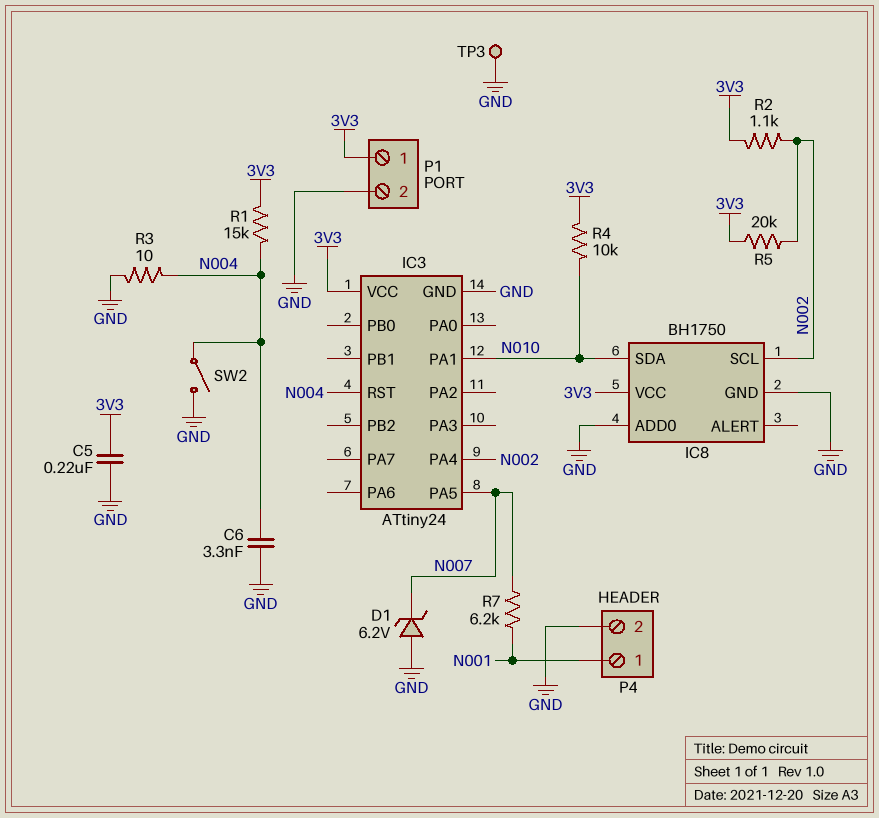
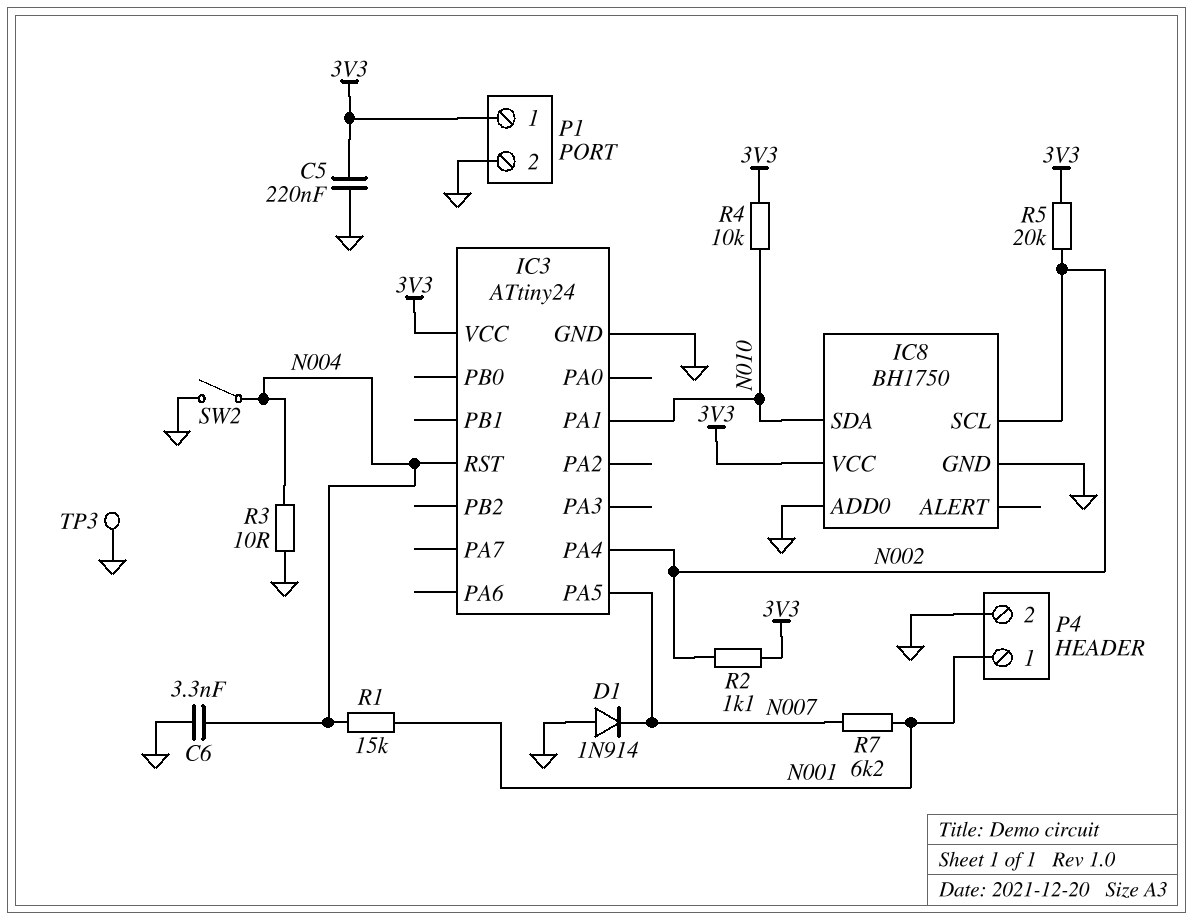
D1: zener 6.2V (A GND, K N007) -> diode 1N914 (A GND, K N007)
R1: 15k (3V3, N004) -> 15k (N001, N004)

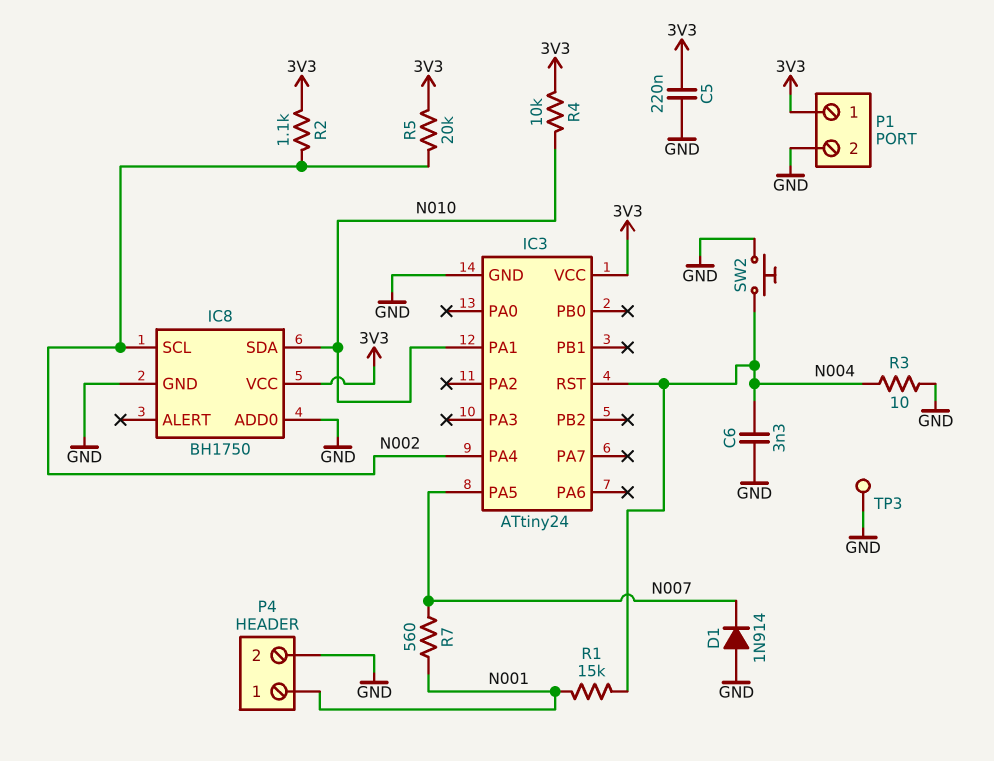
R7: 6.2k (N001, N007) -> 560 (N001, N007)
SW2: switch (GND, N004) -> button (GND, N004)

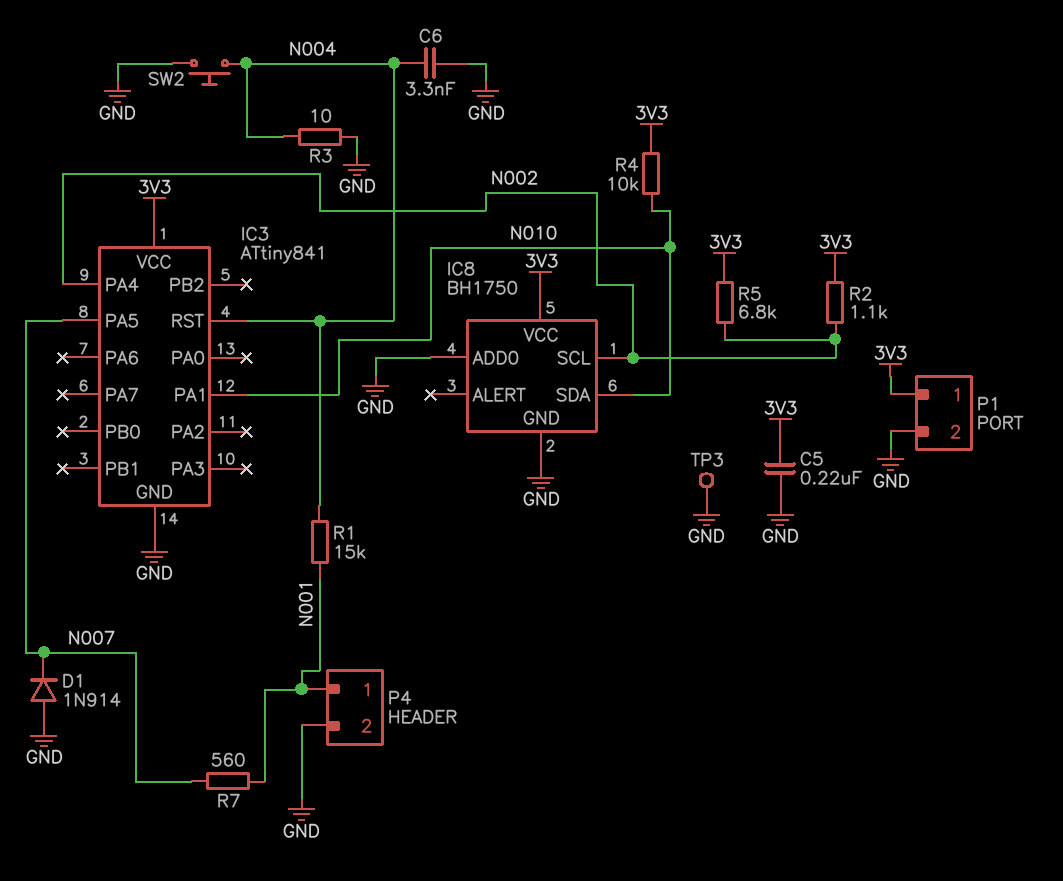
IC3: ATtiny24 -> ATtiny841
R5: 20k (3V3, N002) -> 6.8k (3V3, N002)

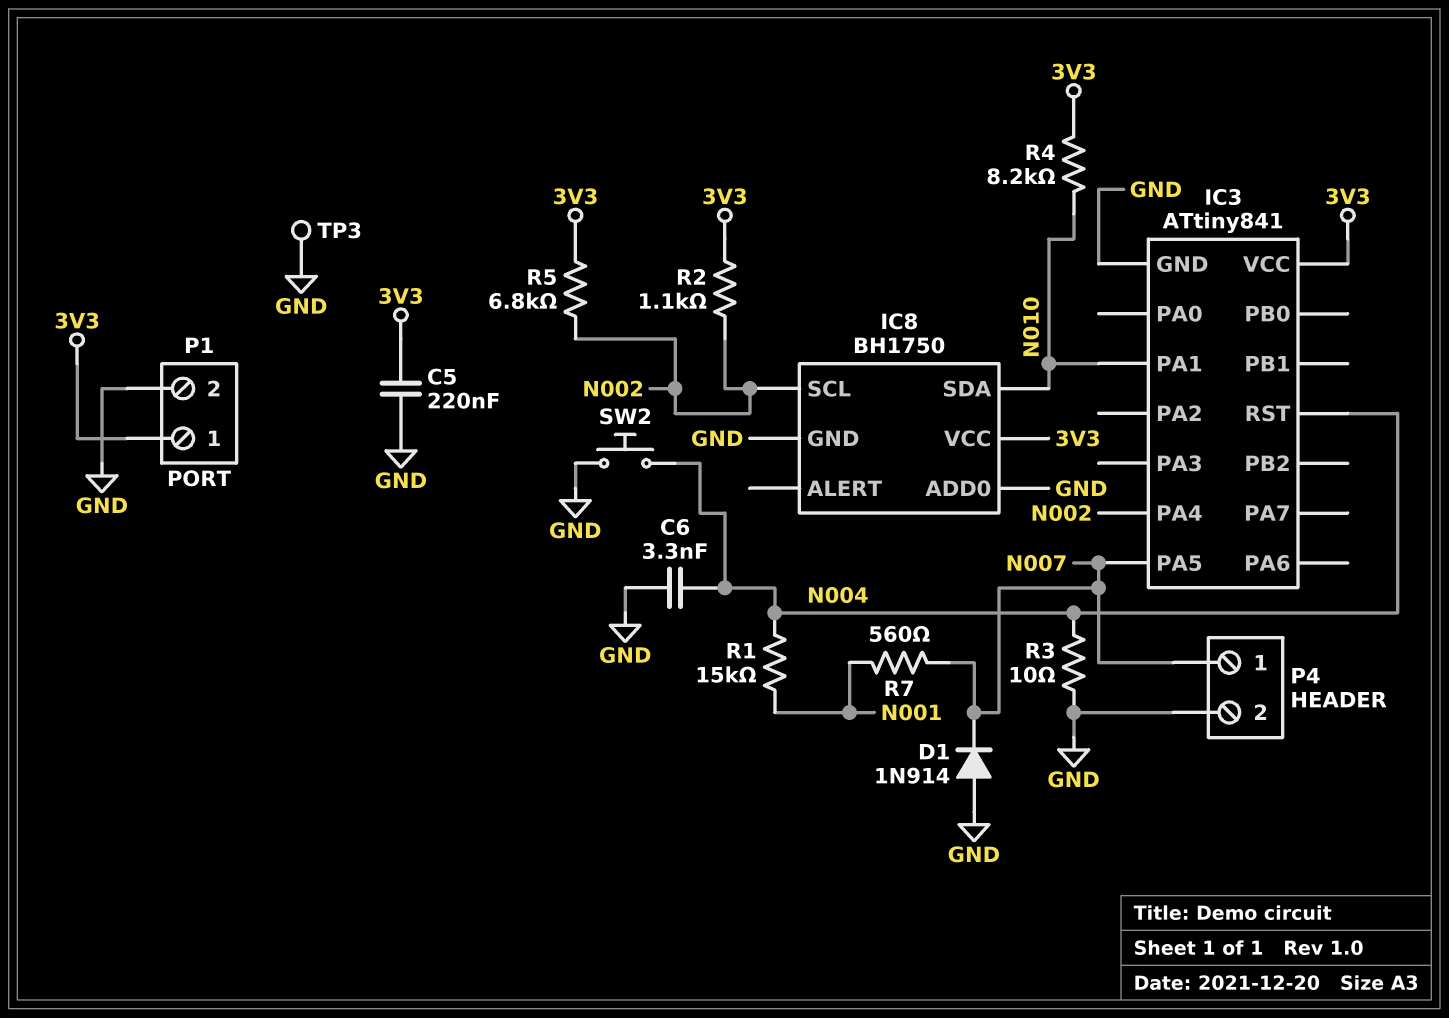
P4 pin 1: N001 -> N007
R4: 10k (3V3, N010) -> 8.2k (3V3, N010)

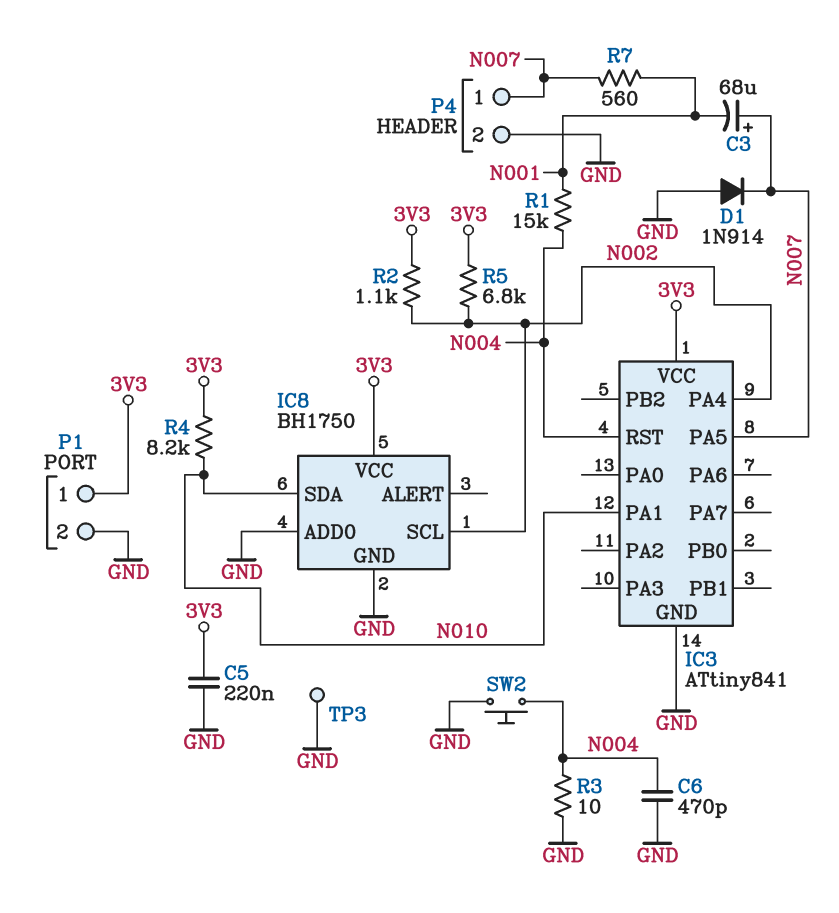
C3: none -> 68uF (plus N007, minus N001)
C6: 3.3nF (GND, N004) -> 470pF (GND, N004)

